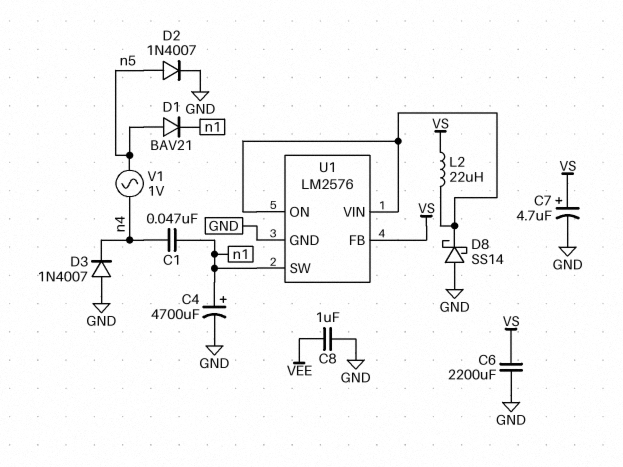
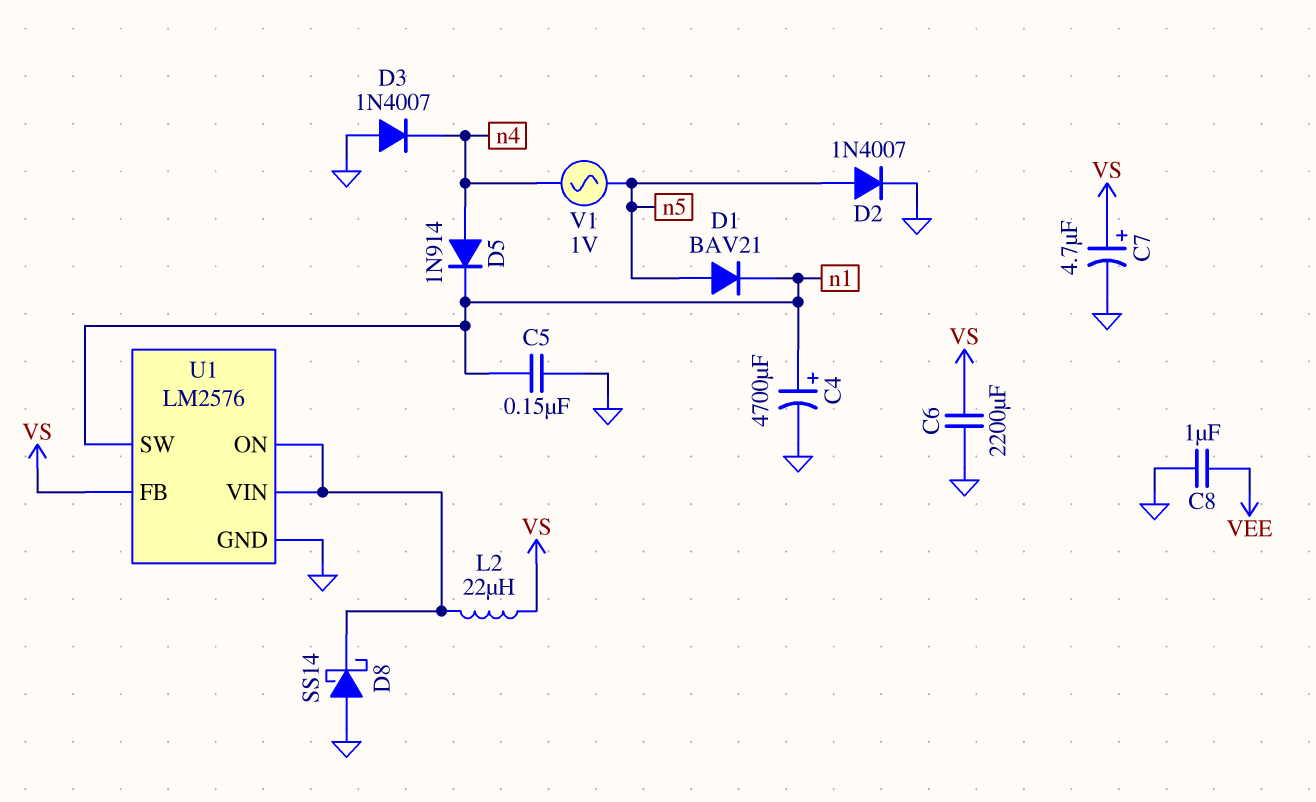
C1: 47nF (n1, n4) -> none
C5: none -> 150nF (GND, n1)
D5: none -> diode 1N914 (A n4, K n1)

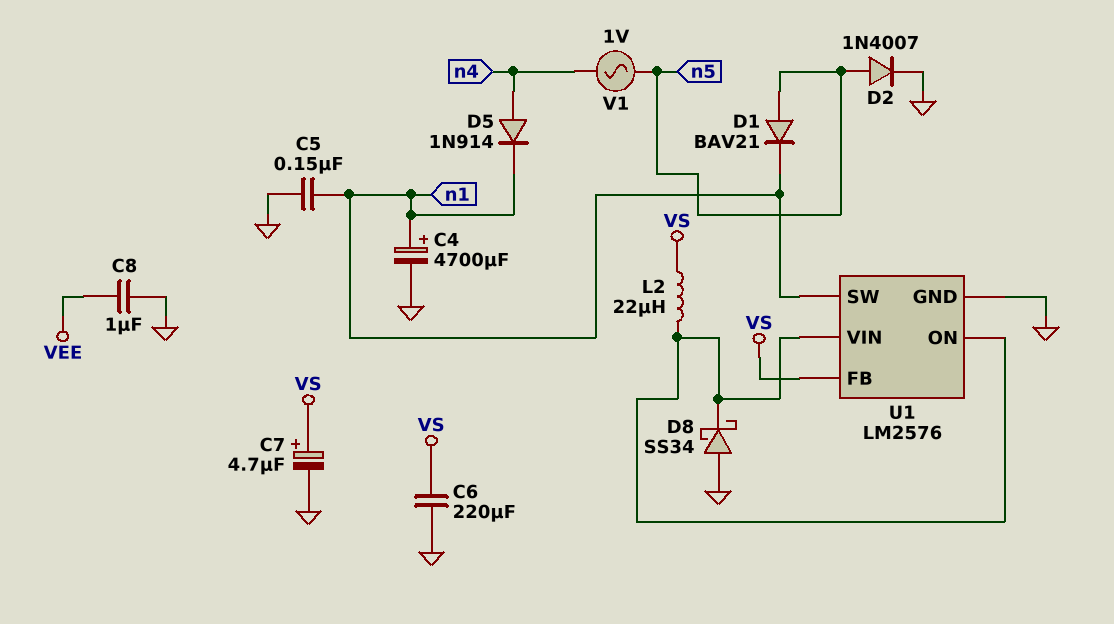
C6: 2200uF (GND, VS) -> 220uF (GND, VS)
D3: diode 1N4007 (A GND, K n4) -> none
D8: schottky SS14 (A GND, K U1/ON) -> schottky SS34 (A GND, K U1/ON)

